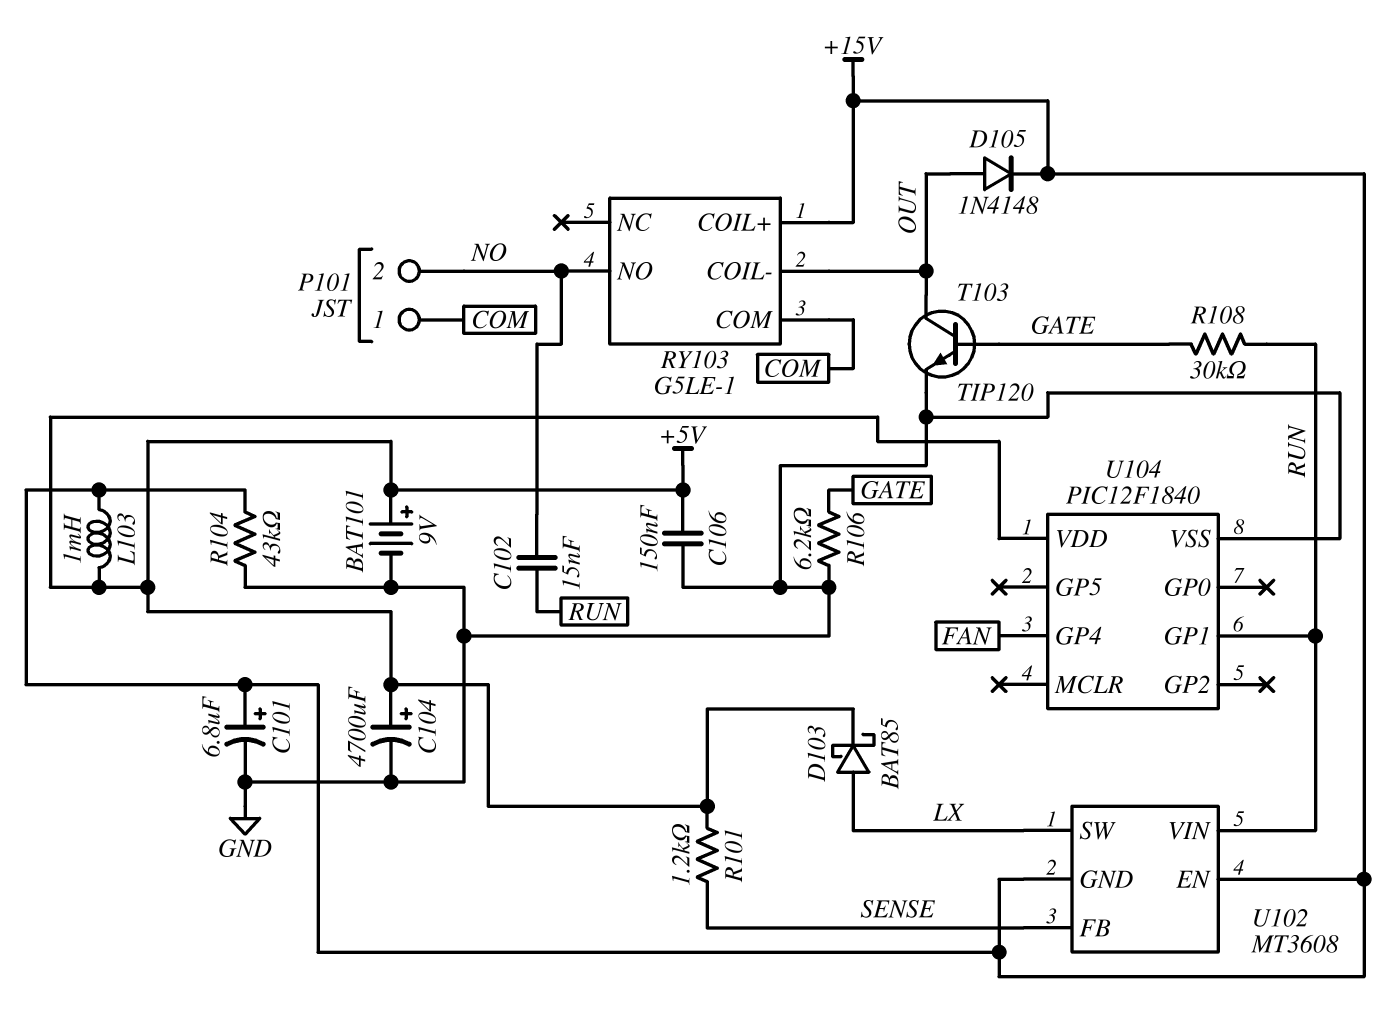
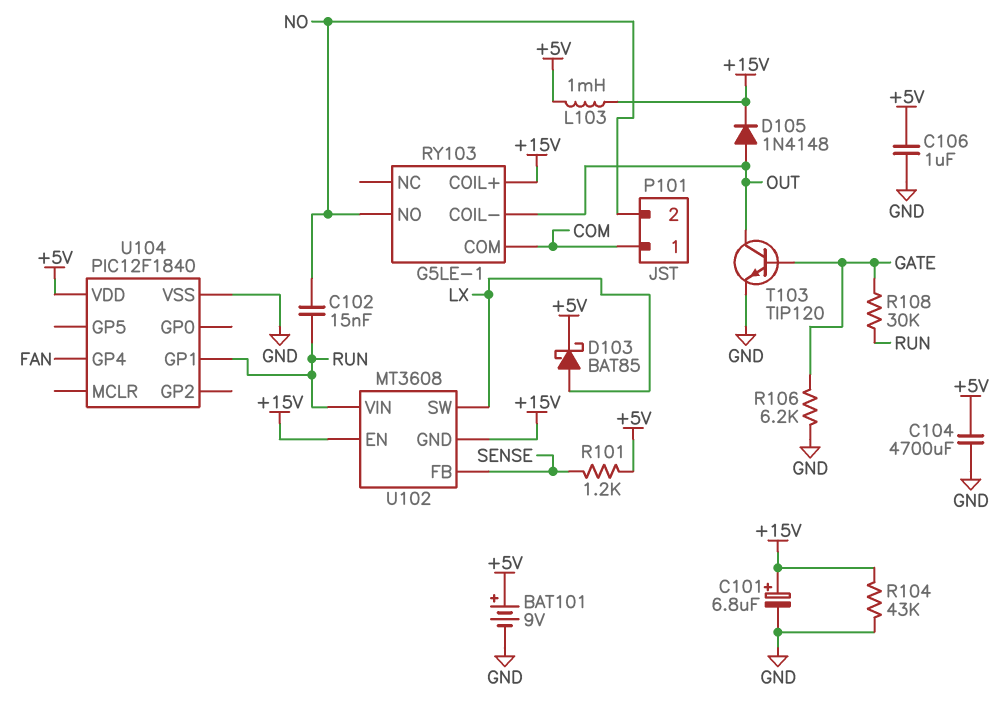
C104: 4700uF (plus +5V, minus GND) -> 4700uF (+5V, GND)
C106: 150nF (+5V, GND) -> 1uF (+5V, GND)

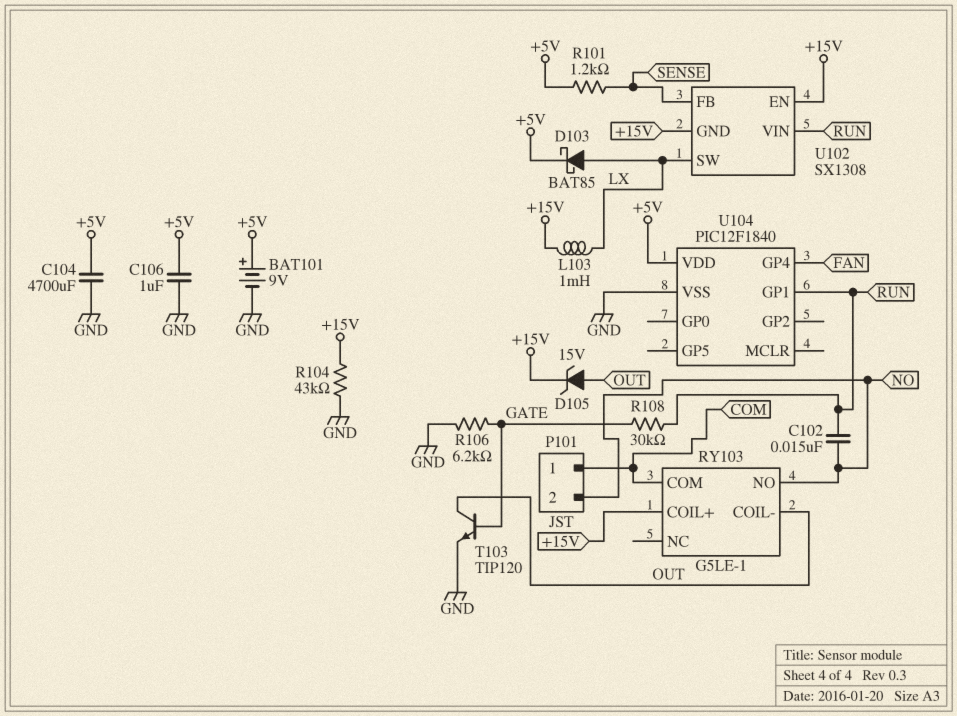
C101: 6.8uF (plus +15V, minus GND) -> none
D105: diode 1N4148 (A OUT, K +15V) -> zener 15V (A OUT, K +15V)
L103: 1mH (+5V, +15V) -> 1mH (+15V, LX)
U102: MT3608 -> SX1308

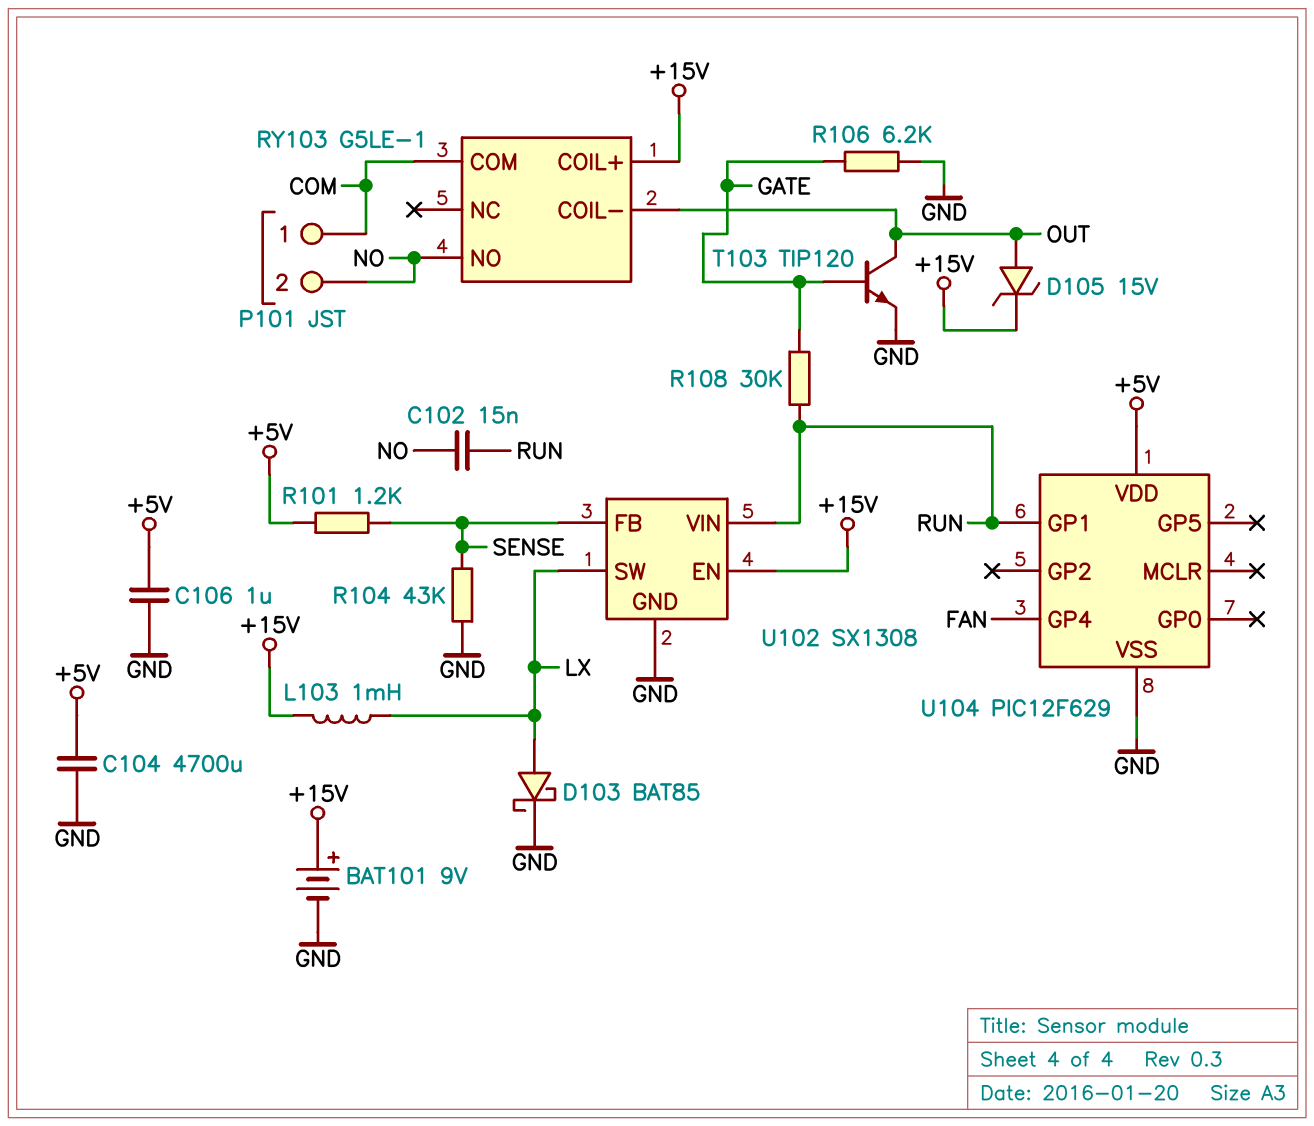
BAT101: 9V (plus +5V, minus GND) -> 9V (plus +15V, minus GND)
D103: schottky BAT85 (A LX, K +5V) -> schottky BAT85 (A LX, K GND)
R104: 43k (+15V, GND) -> 43k (GND, SENSE)
U102 pin GND: +15V -> GND
U104: PIC12F1840 -> PIC12F629

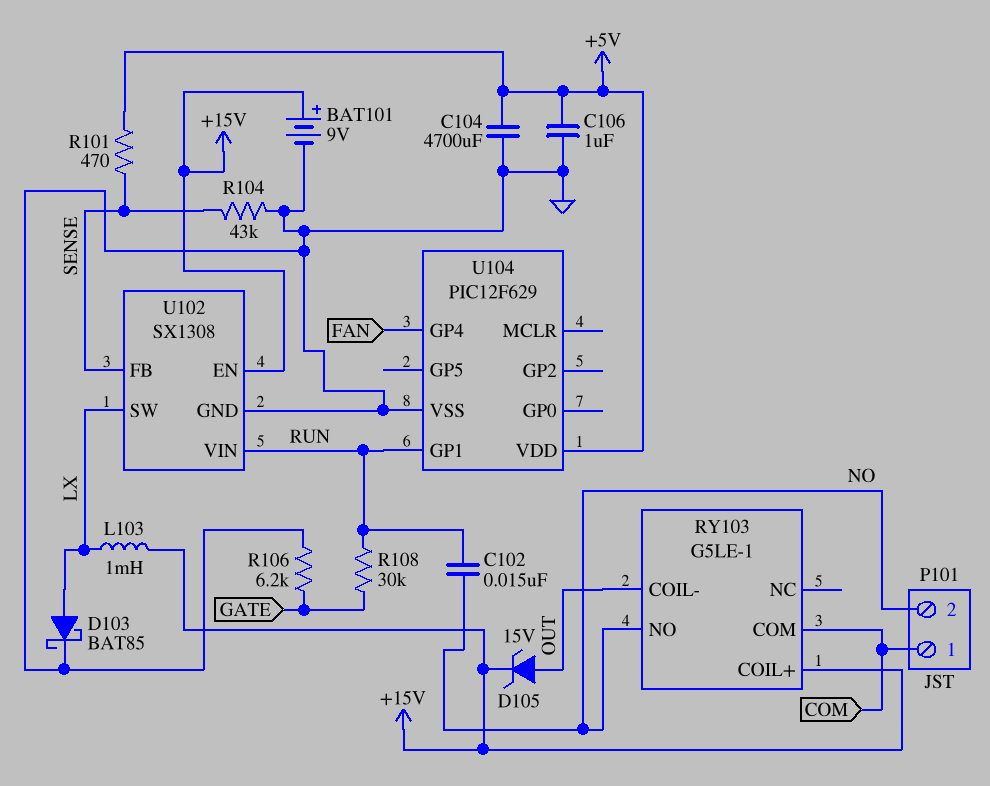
R101: 1.2k (+5V, SENSE) -> 470 (+5V, SENSE)
T103: NPN TIP120 (B GATE, C OUT, E GND) -> none

